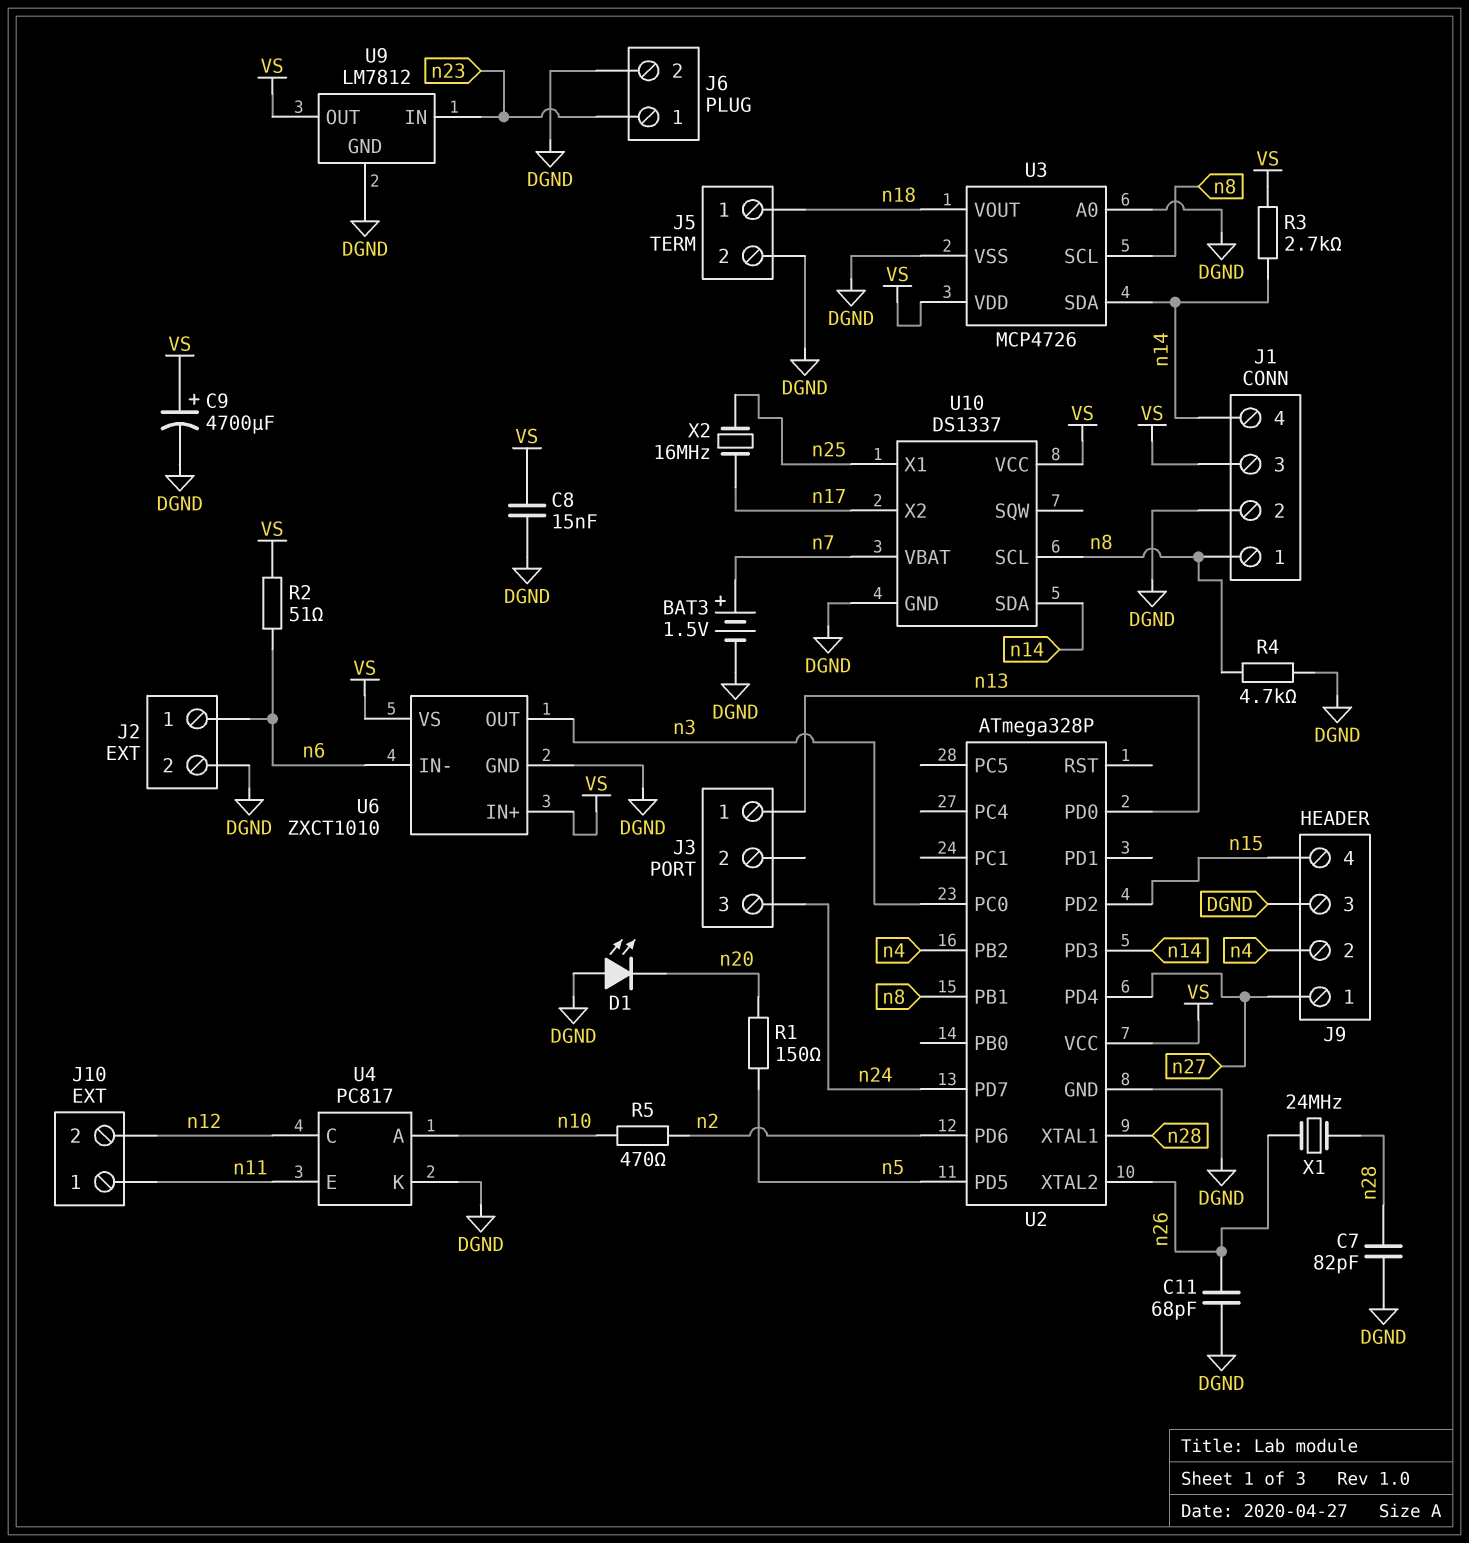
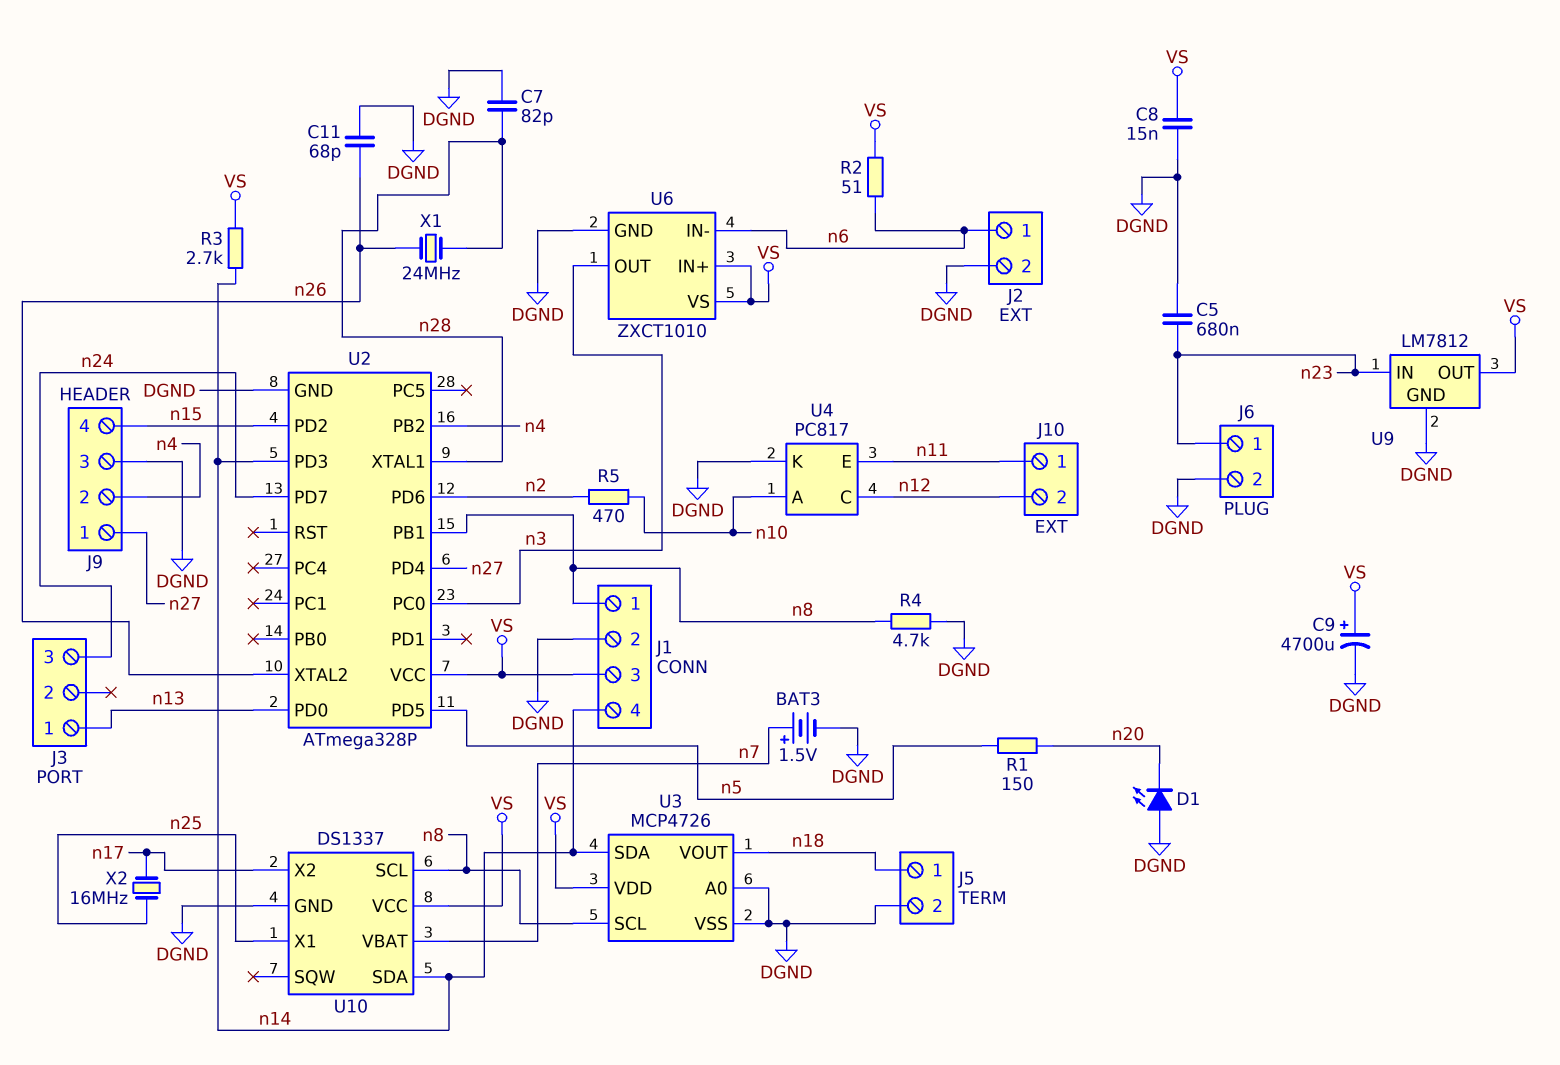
C5: none -> 680nF (DGND, n23)

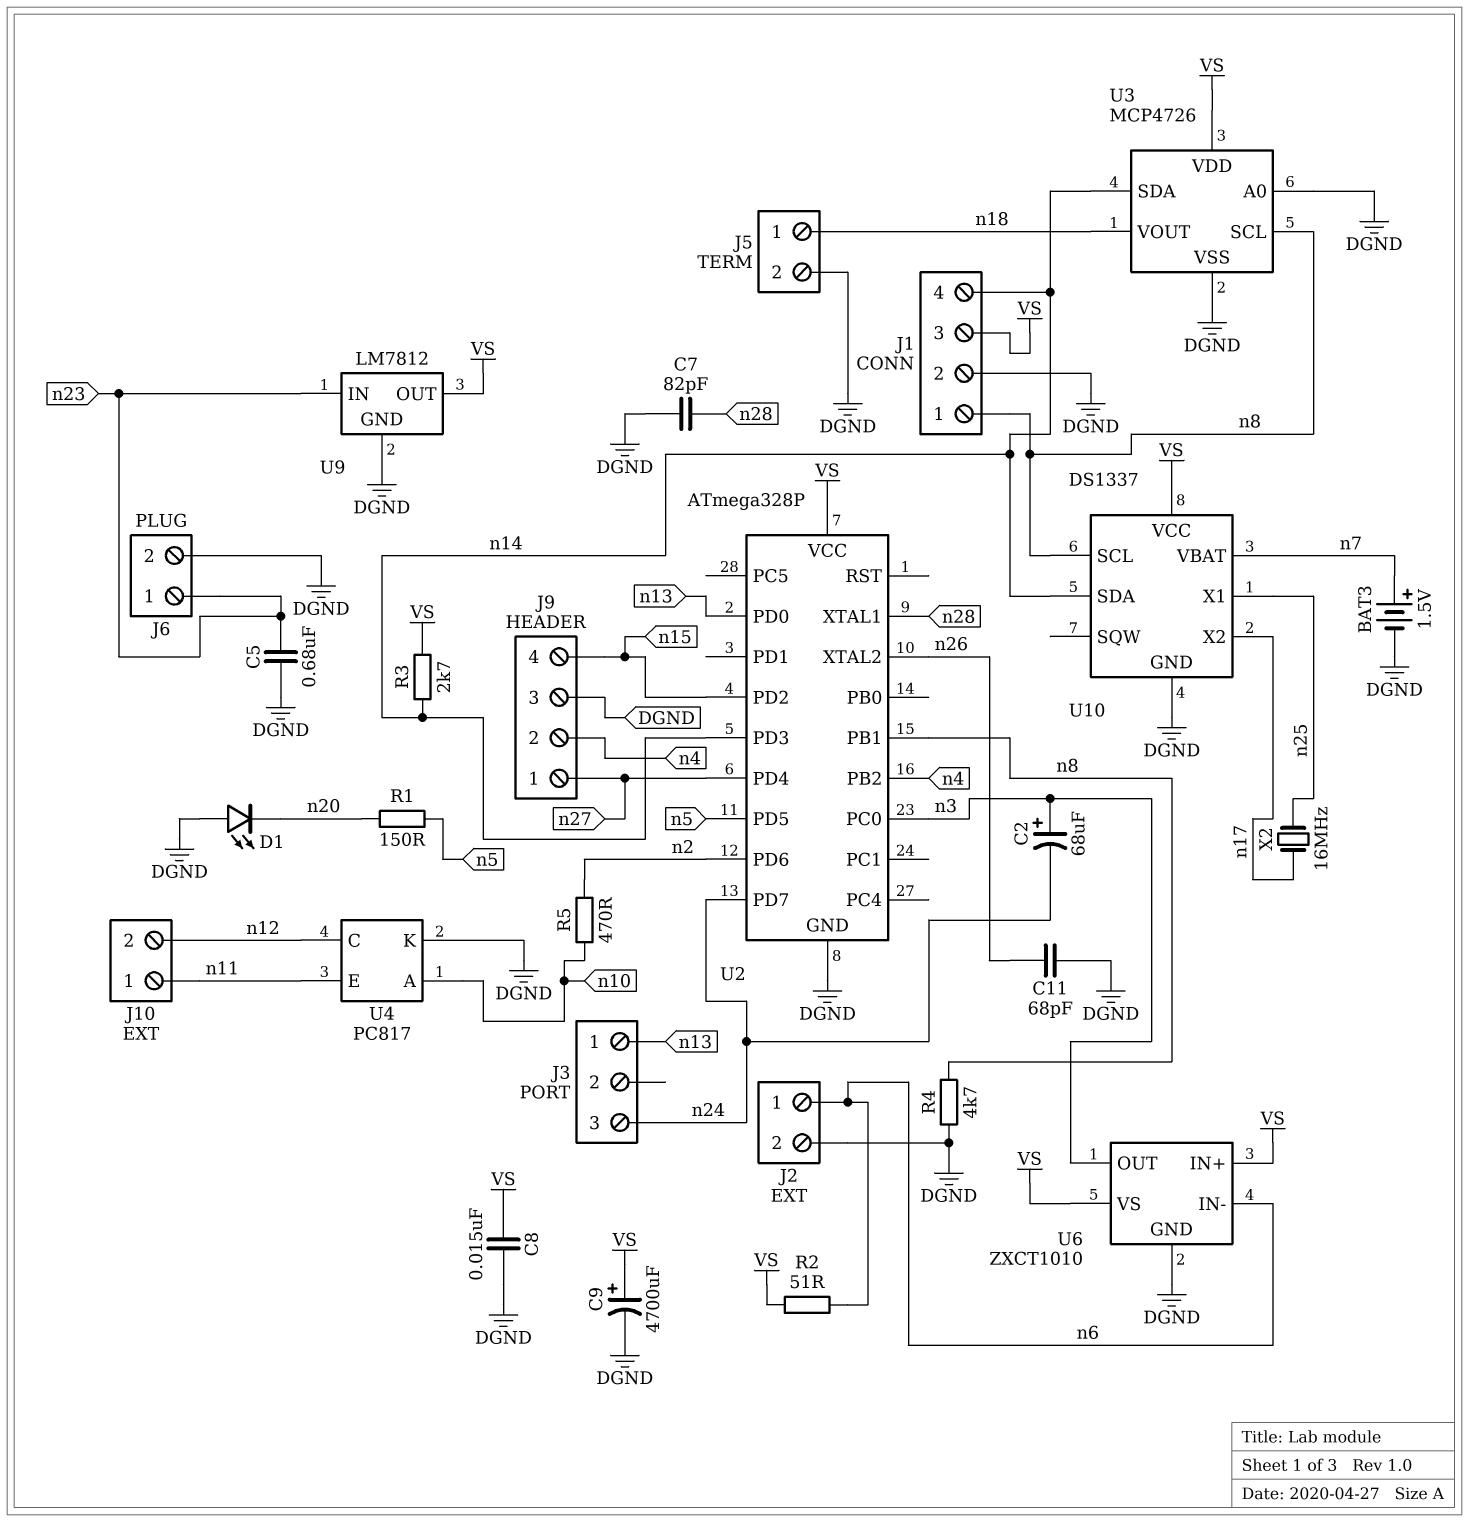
C2: none -> 68uF (plus n3, minus n24)
X1: 24MHz (n26, n28) -> none

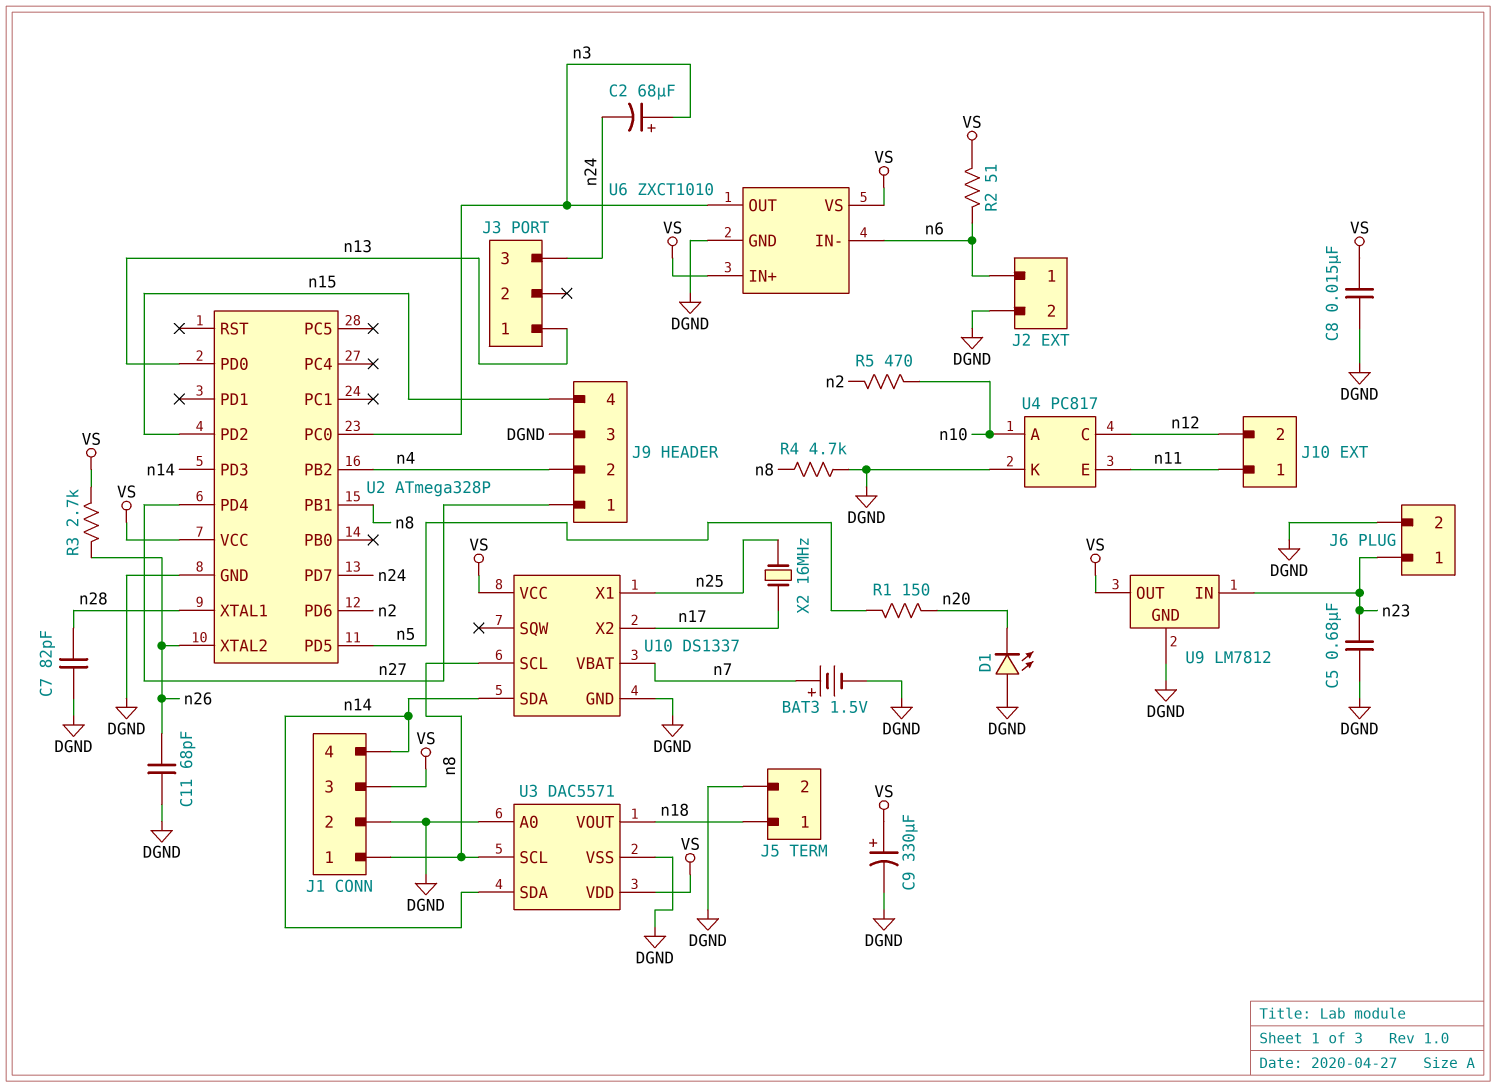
C9: 4700uF (plus VS, minus DGND) -> 330uF (plus VS, minus DGND)
R3: 2.7k (VS, n14) -> 2.7k (VS, n26)
U3: MCP4726 -> DAC5571

